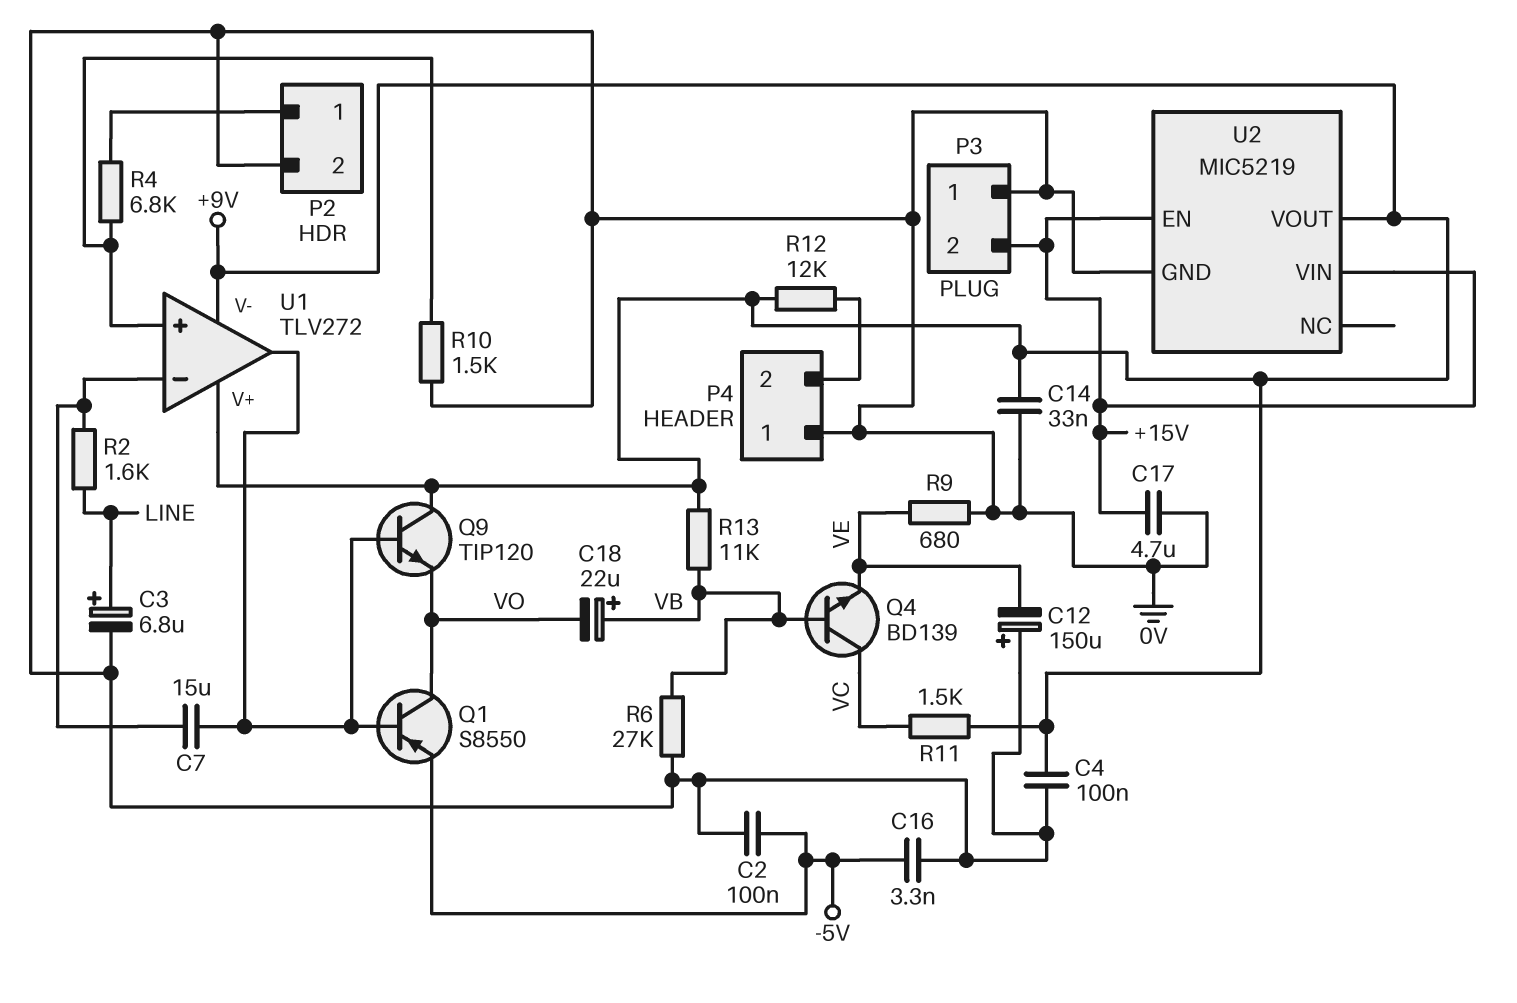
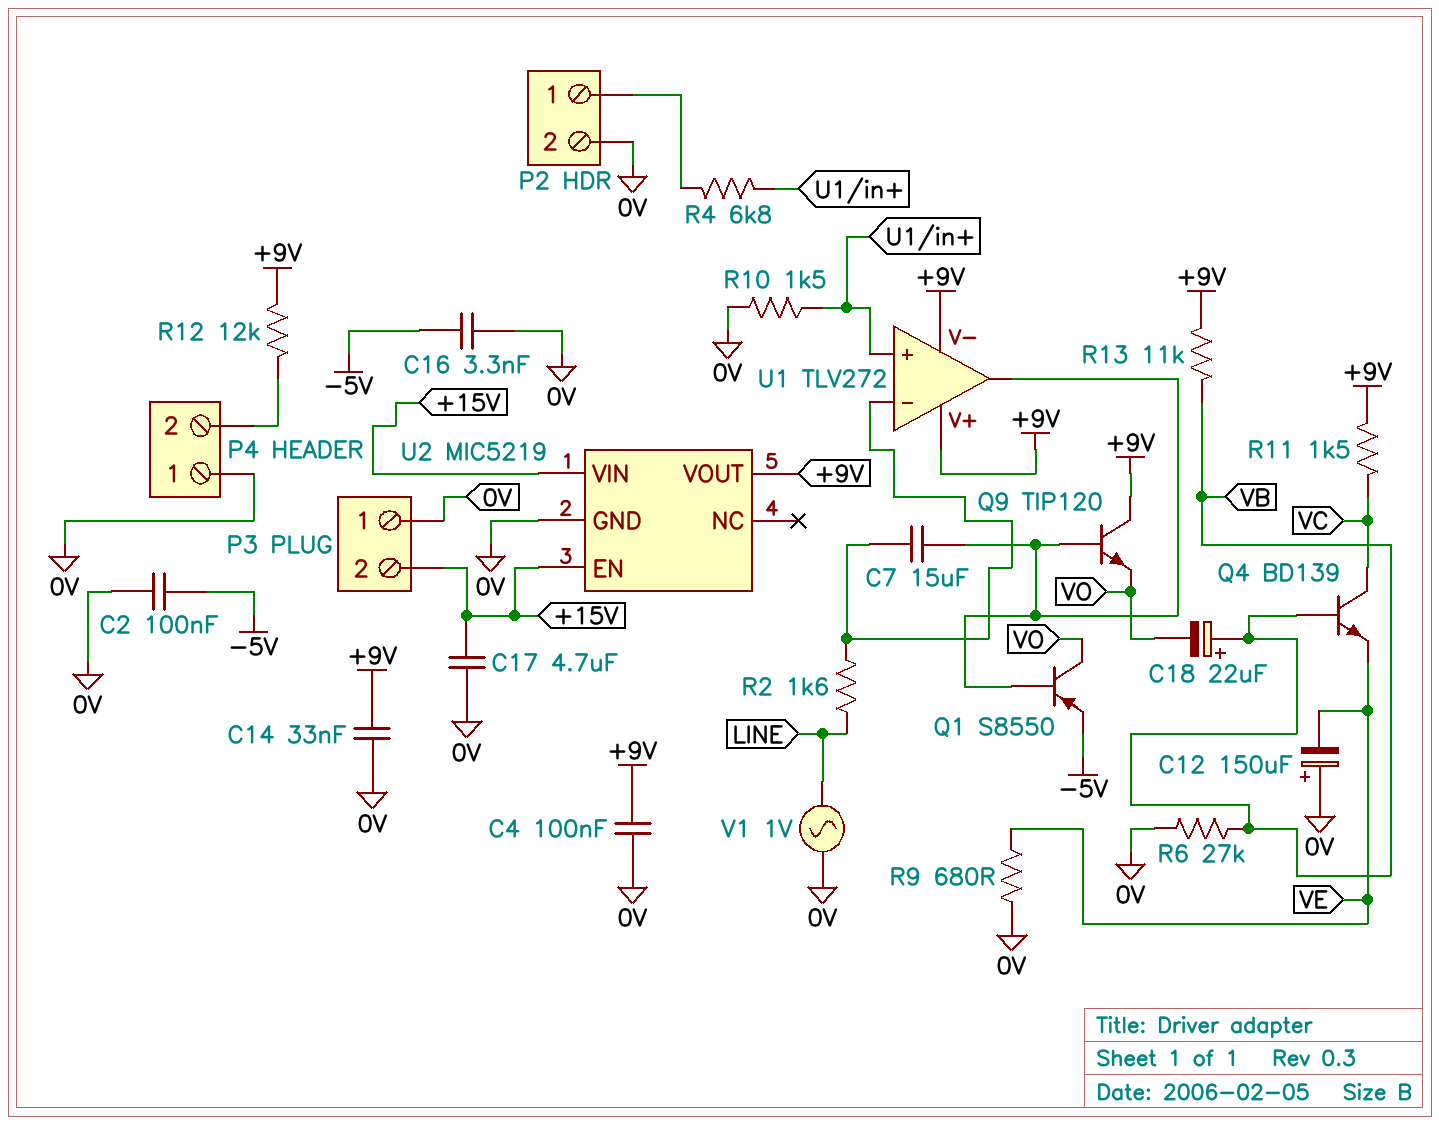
C3: 6.8uF (plus LINE, minus 0V) -> none
V1: none -> AC 1V (0V, LINE)

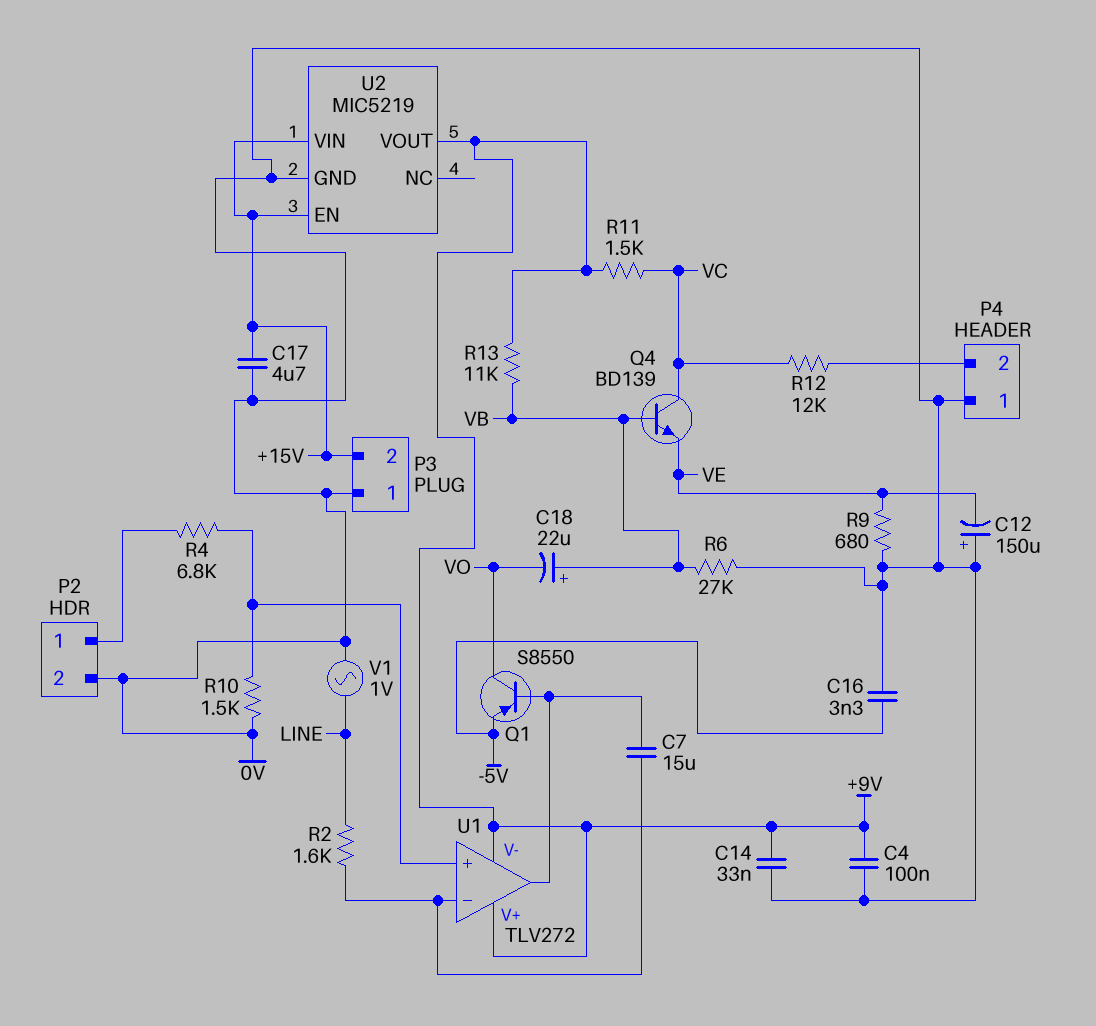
C2: 100nF (-5V, 0V) -> none
Q9: NPN TIP120 (B U1/out, C +9V, E VO) -> none
R12: 12k (+9V, P4/2) -> 12k (P4/2, VC)

